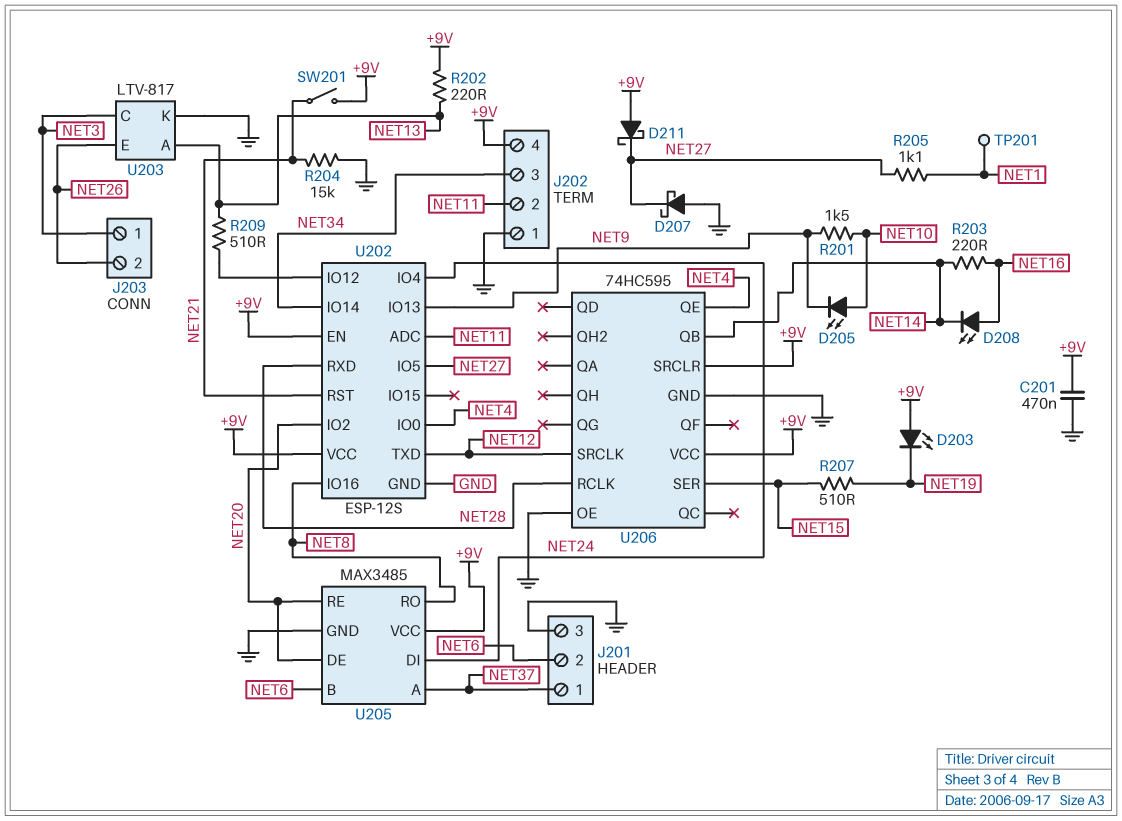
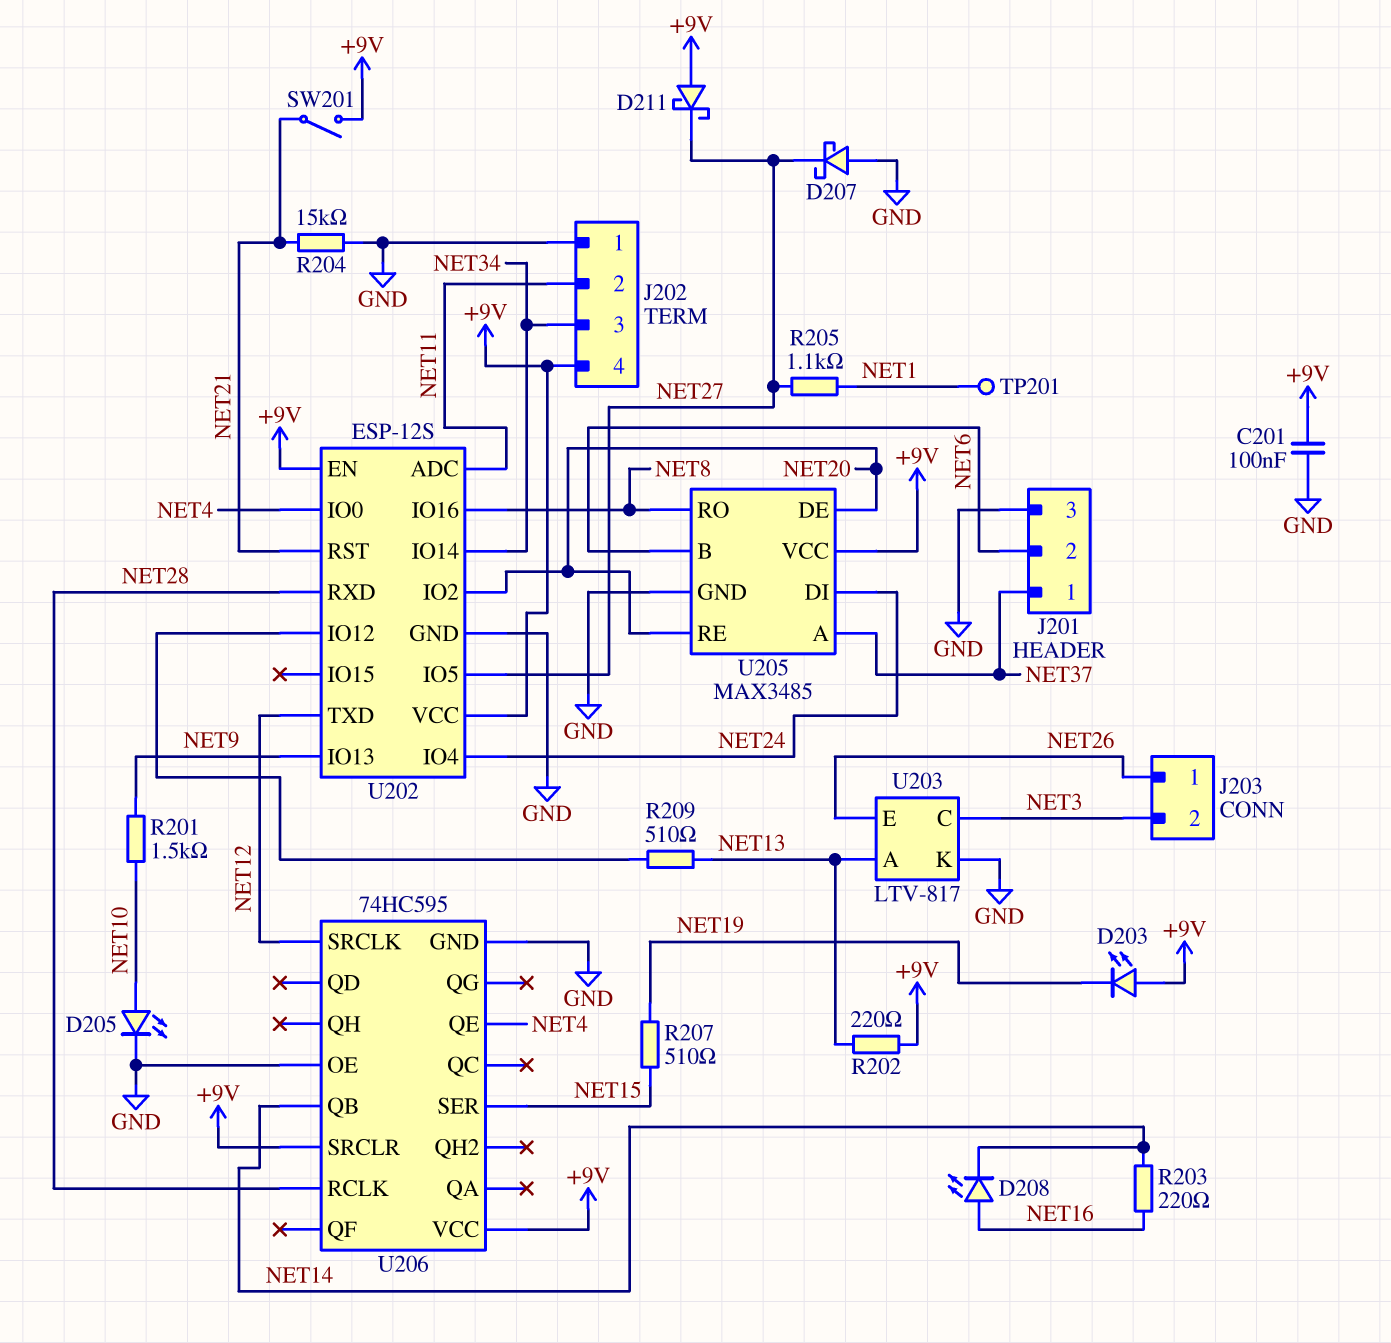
C201: 470nF (+9V, GND) -> 100nF (+9V, GND)
D205: LED (A NET10, K NET9) -> LED (A NET10, K GND)
J203 pin 1: NET3 -> NET26
J203 pin 2: NET26 -> NET3

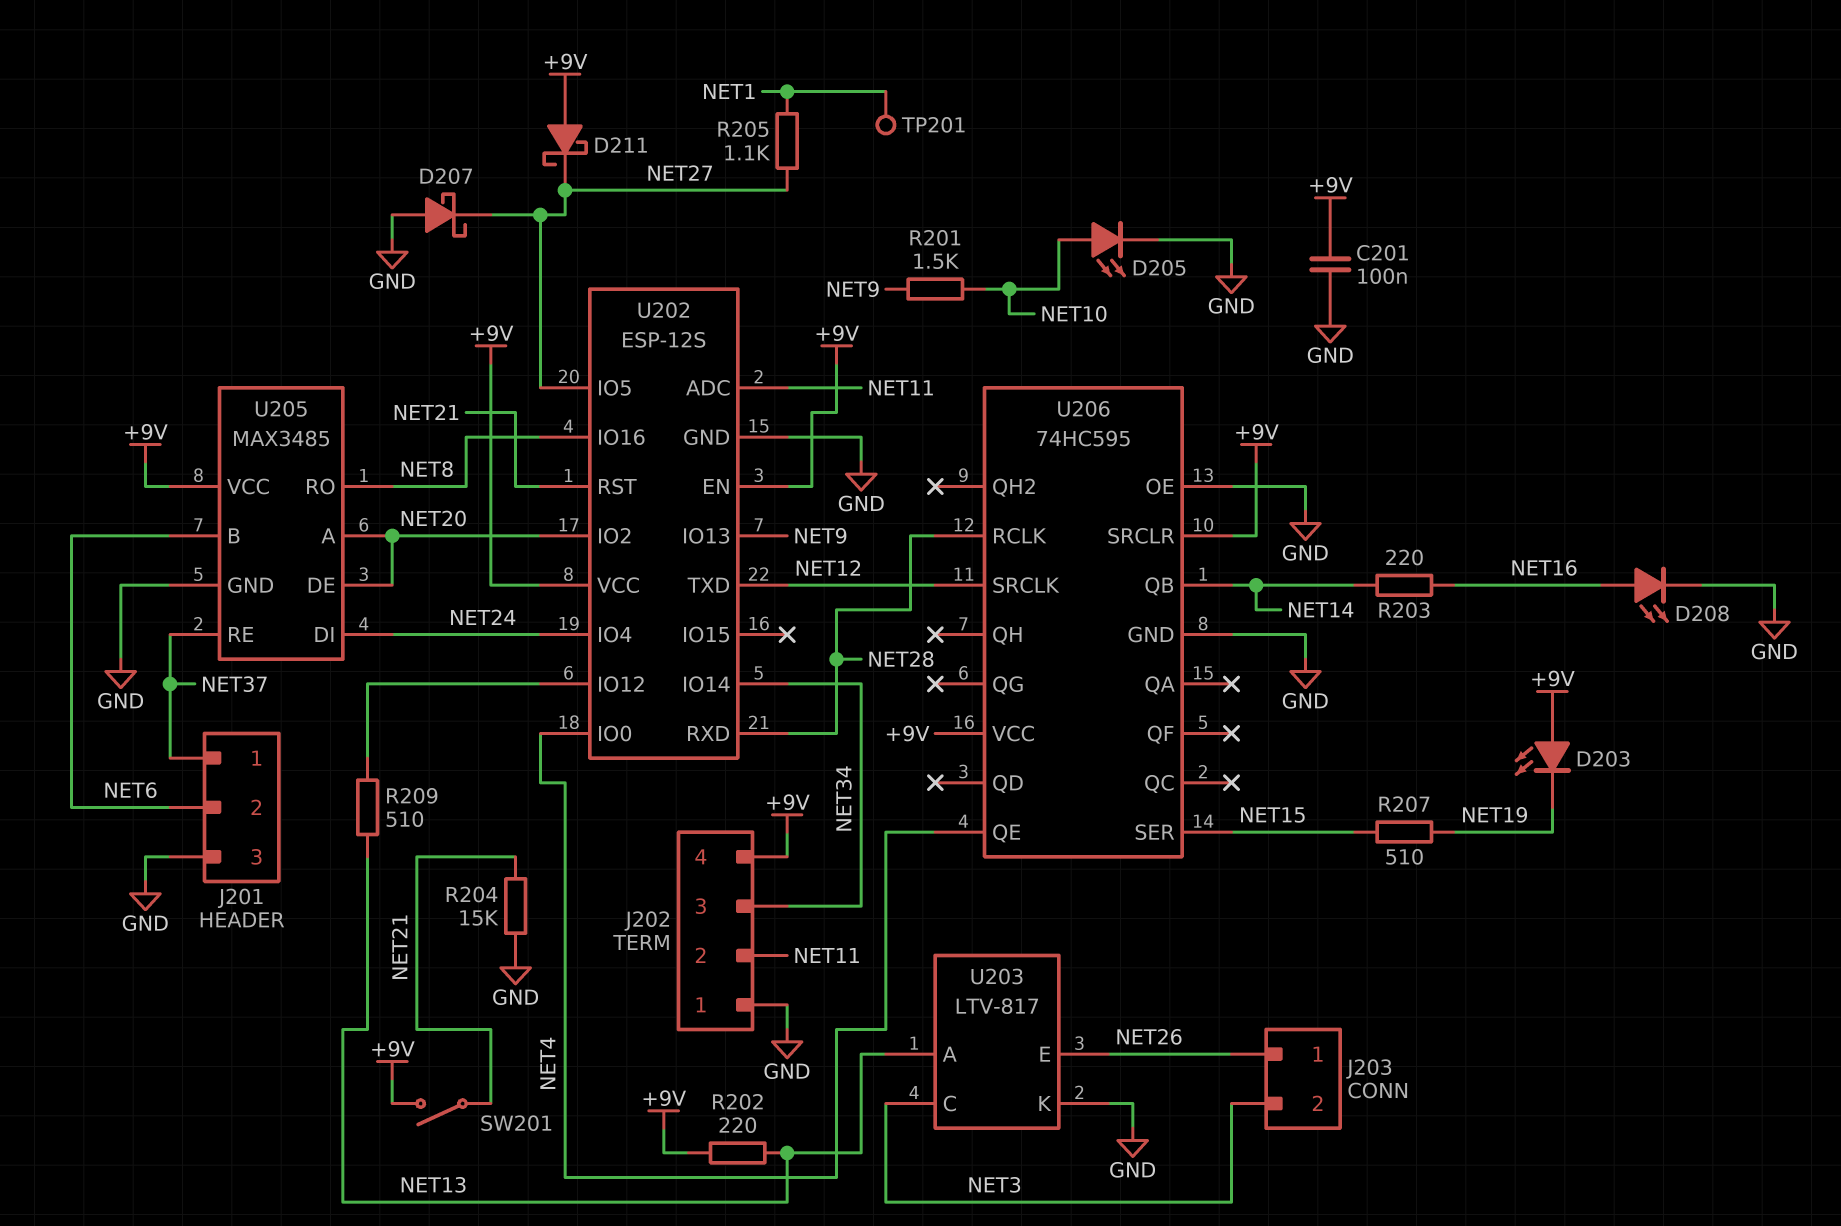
D208: LED (A NET16, K NET14) -> LED (A NET16, K GND)
U205 pin A: NET37 -> NET20
U205 pin RE: NET20 -> NET37

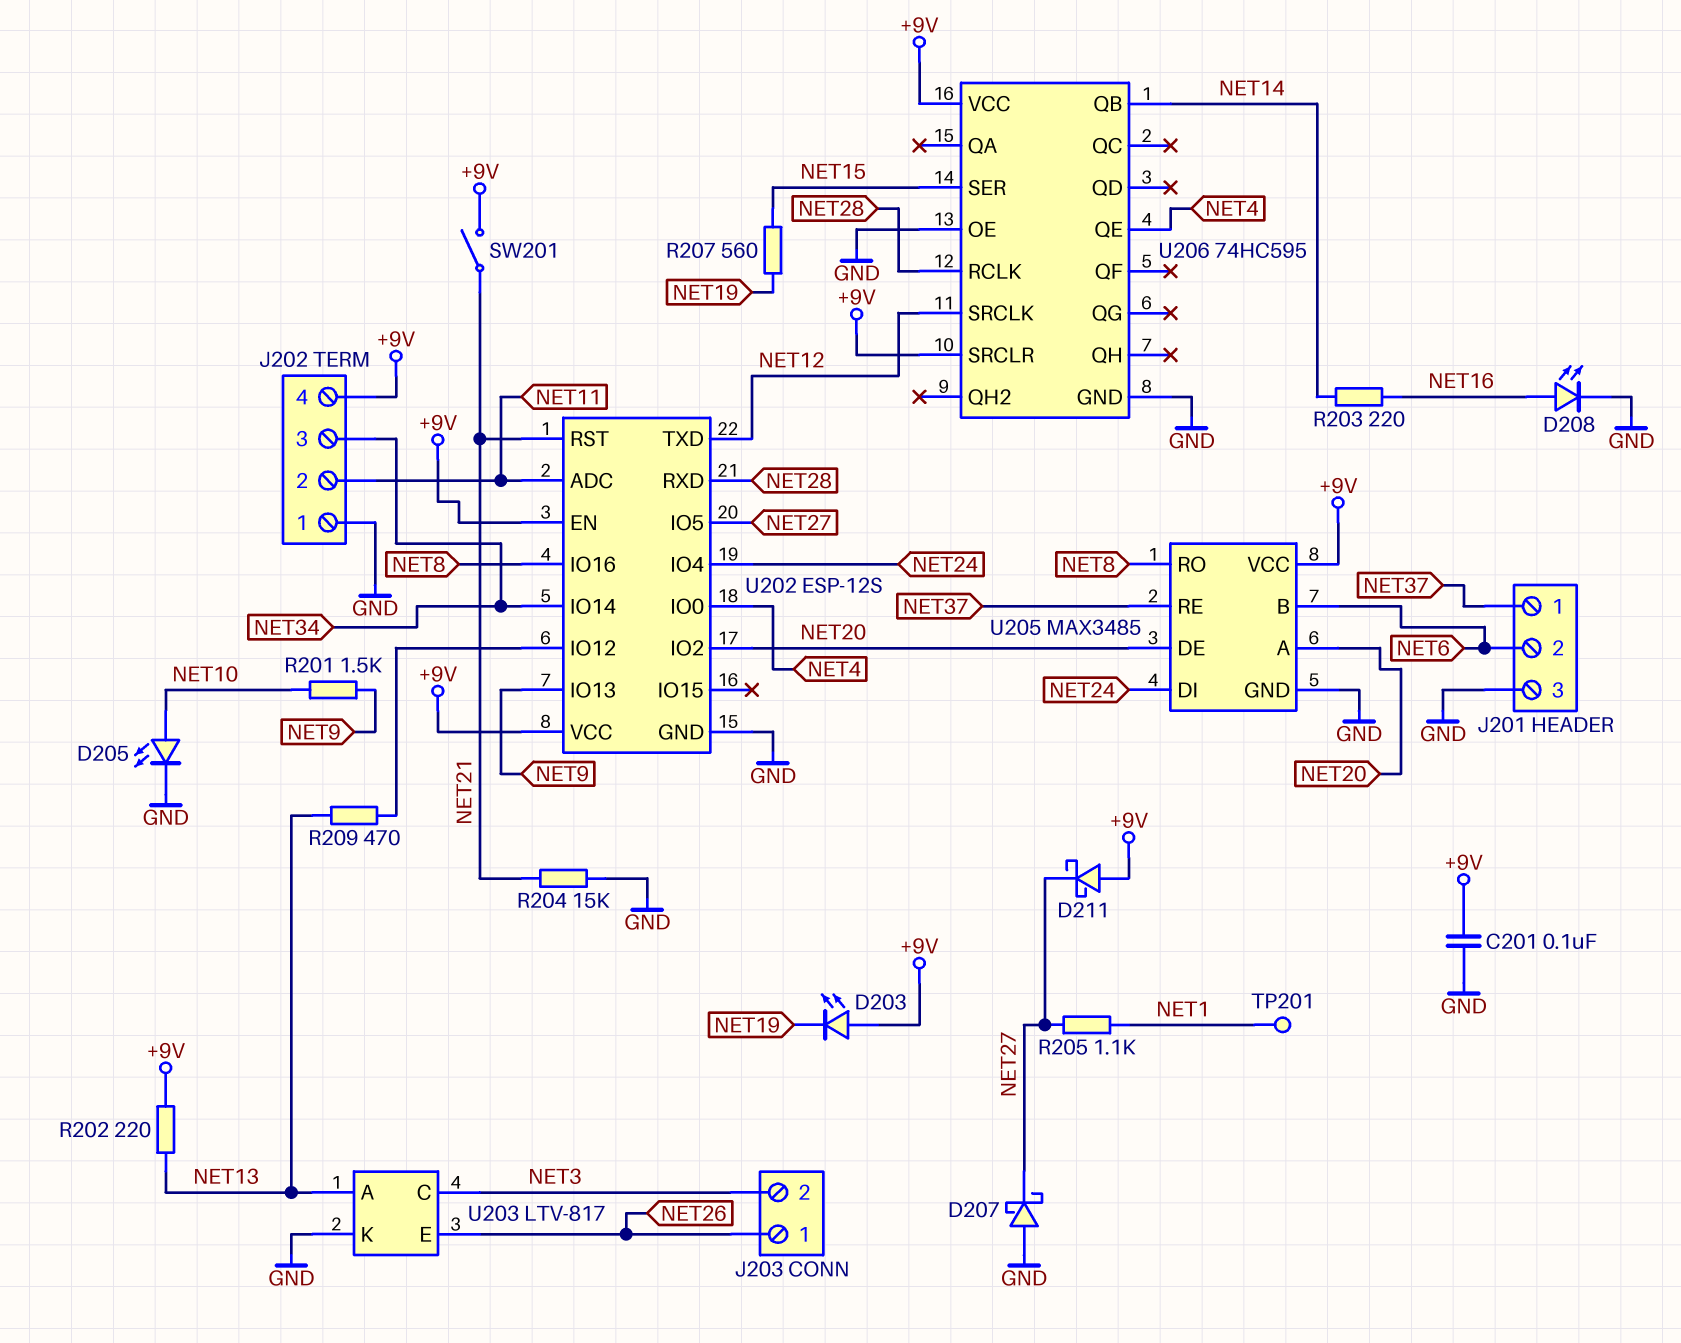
R207: 510 (NET15, NET19) -> 560 (NET15, NET19)
R209: 510 (NET13, U202/IO12) -> 470 (NET13, U202/IO12)

